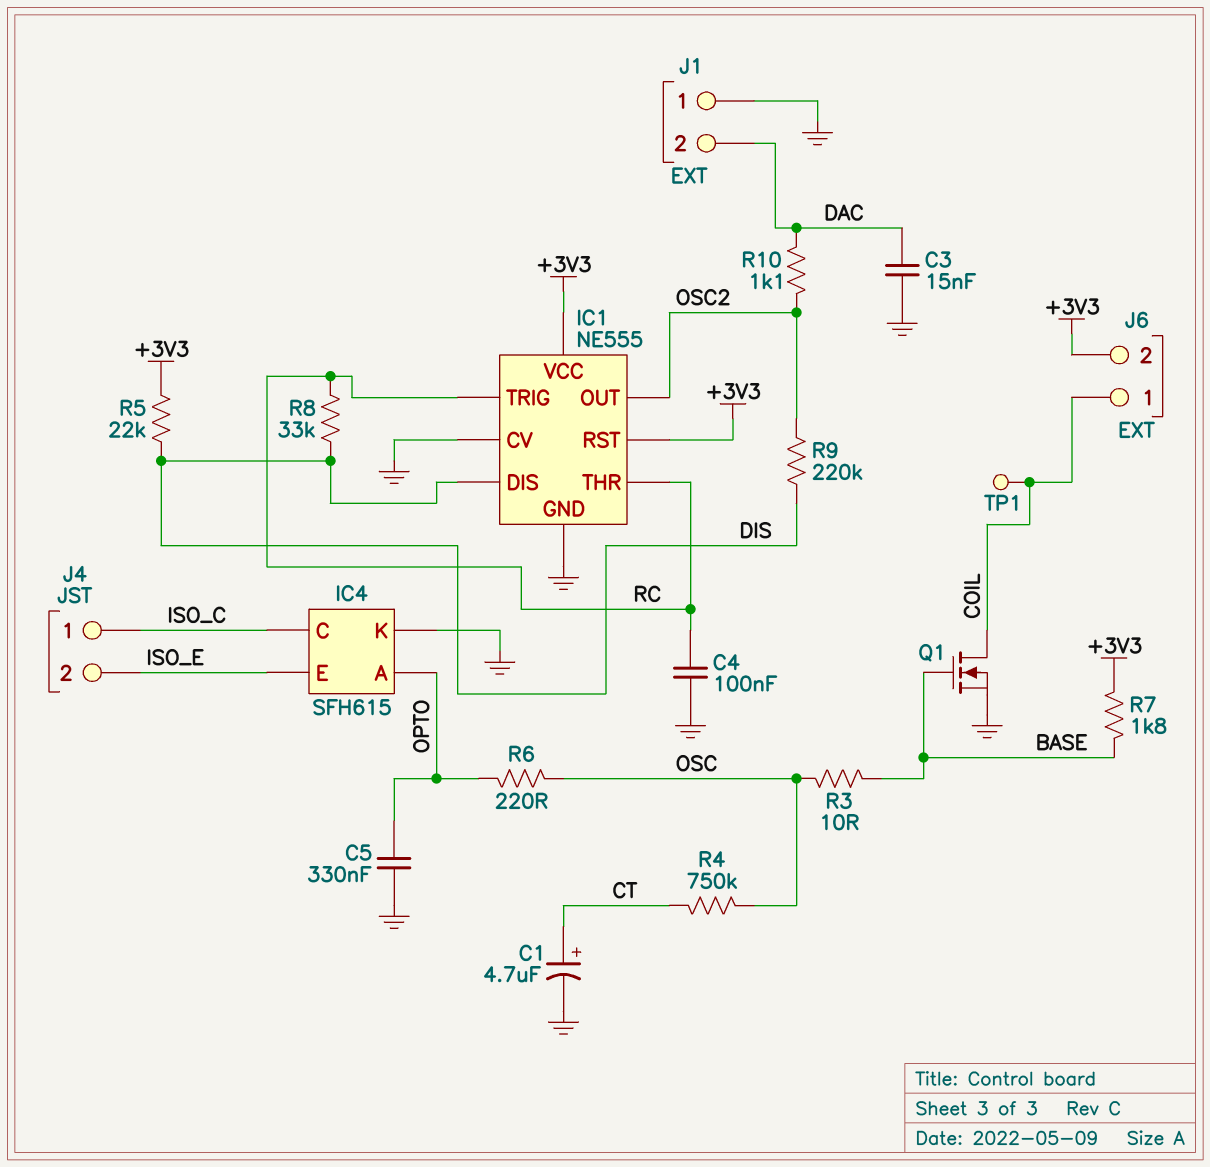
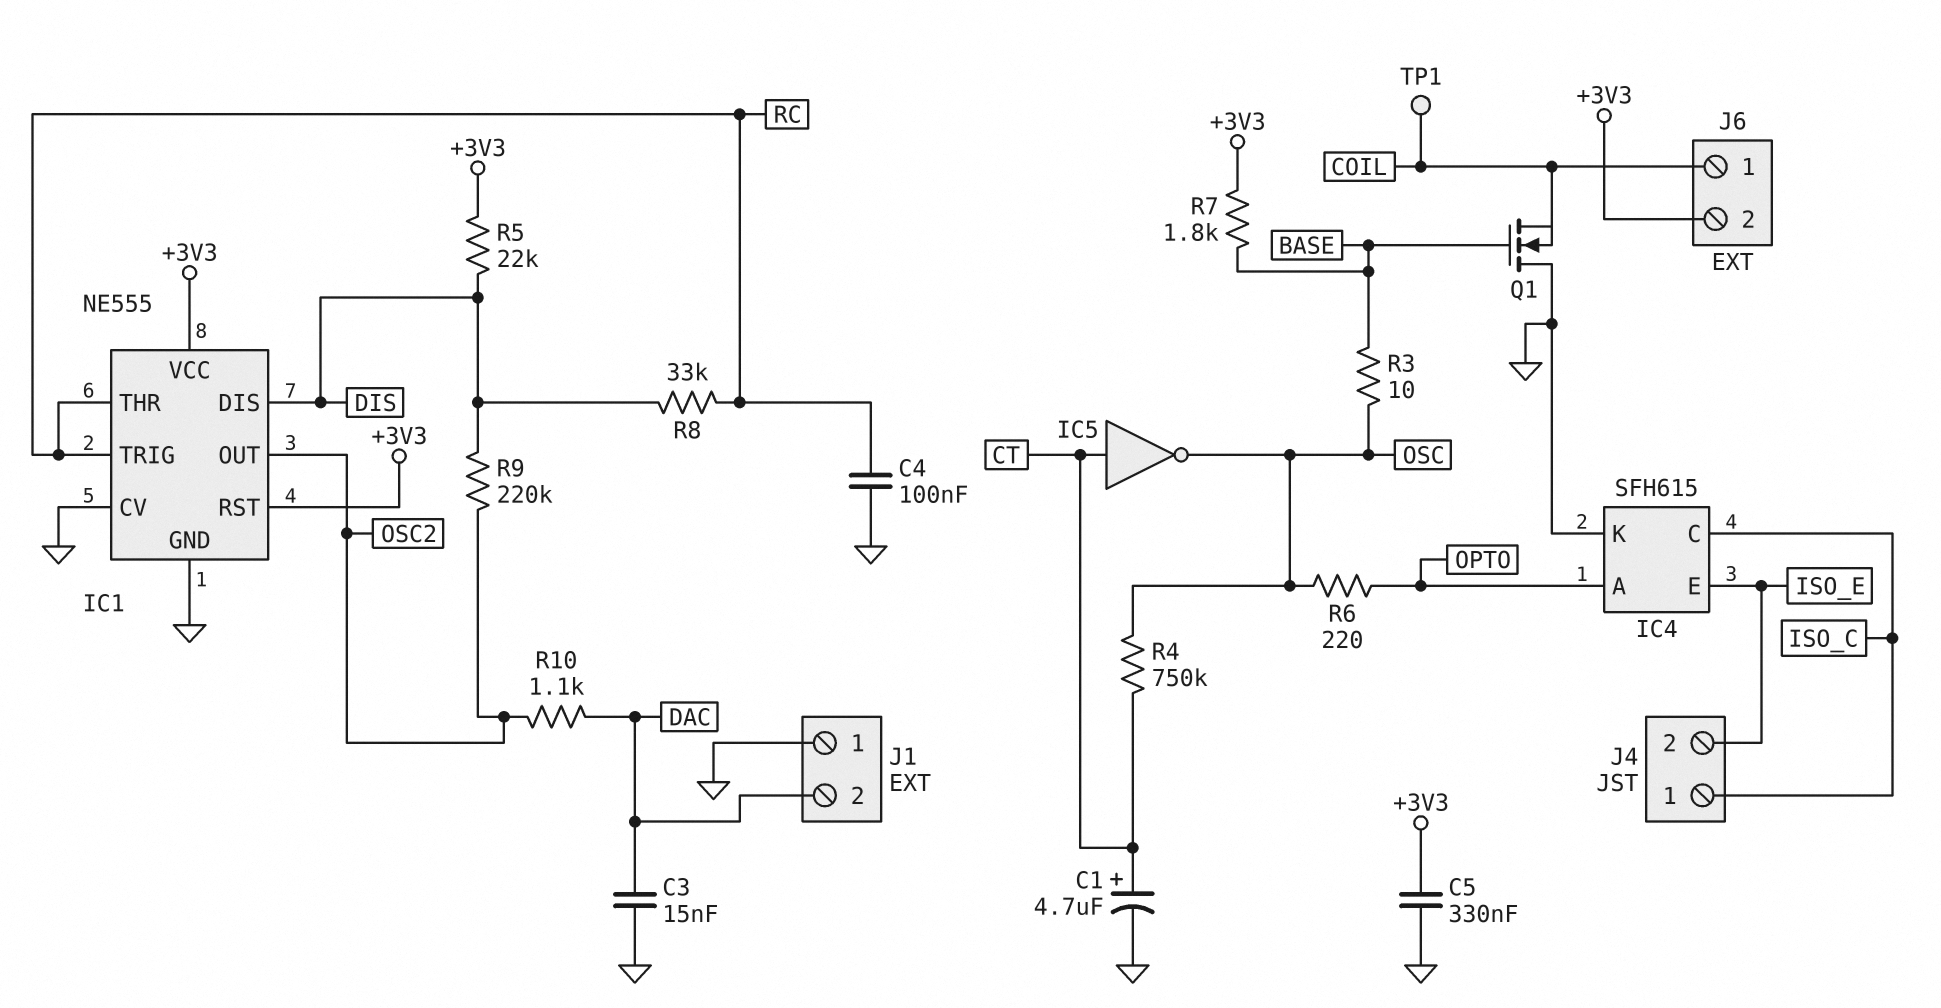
C5: 330nF (GND, OPTO) -> 330nF (+3V3, GND)
IC5: none -> NOT (in CT, out OSC)
Q1: NMOS (G BASE, D COIL, S GND) -> NMOS (G BASE, D GND, S COIL)

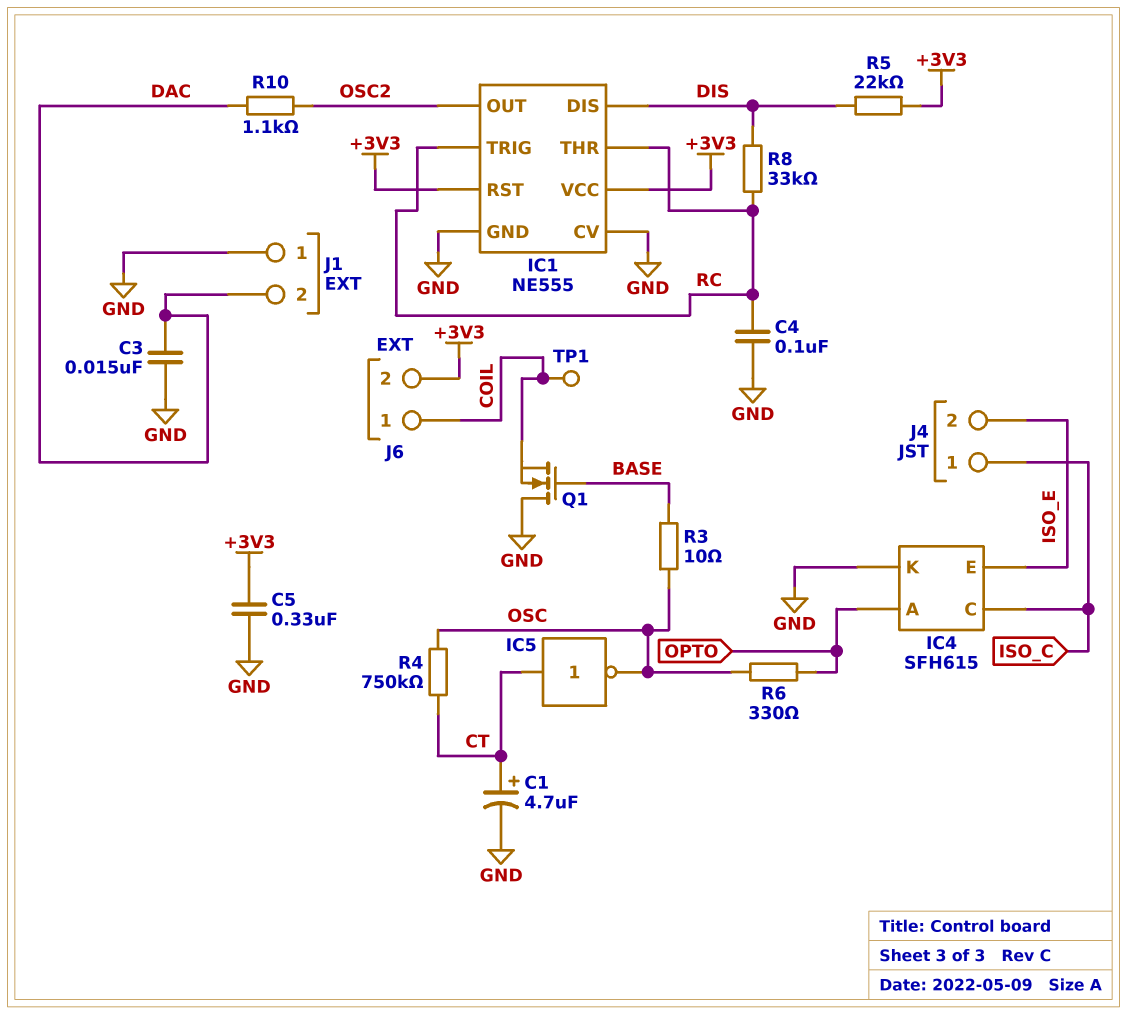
R6: 220 (OPTO, OSC) -> 330 (OPTO, OSC)
R7: 1.8k (+3V3, BASE) -> none
R9: 220k (DIS, OSC2) -> none

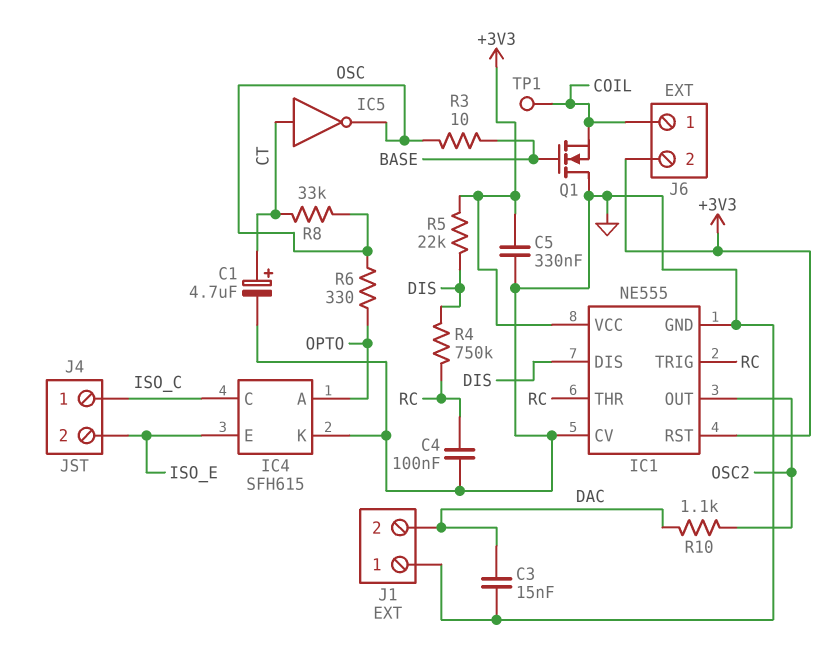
R4: 750k (CT, OSC) -> 750k (DIS, RC)
R8: 33k (DIS, RC) -> 33k (CT, OSC)

